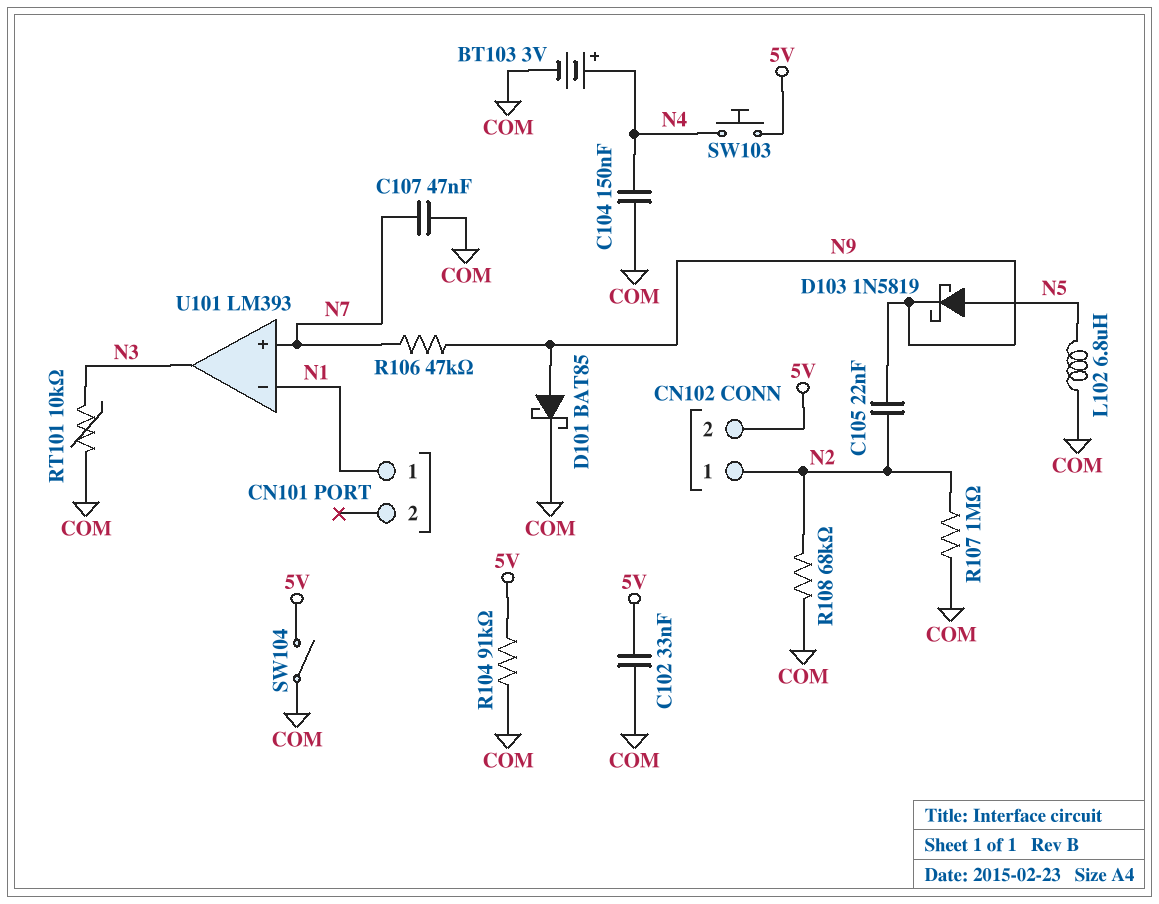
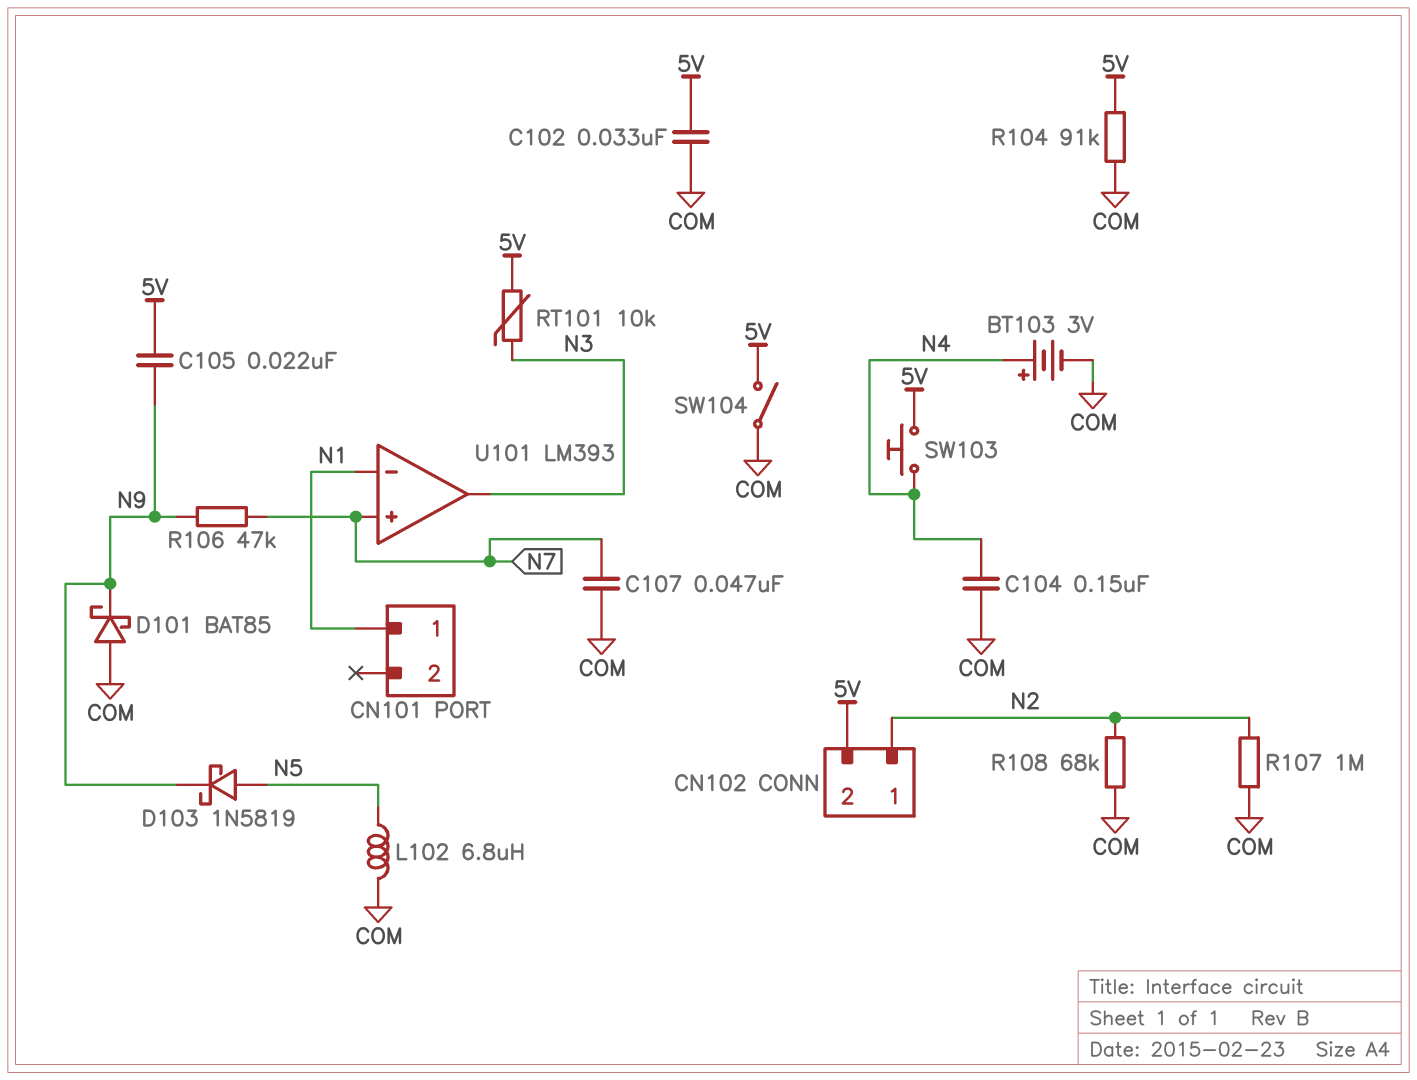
C105: 22nF (N2, N9) -> 22nF (5V, N9)
D101: schottky BAT85 (A N9, K COM) -> schottky BAT85 (A COM, K N9)
RT101: 10k (COM, N3) -> 10k (5V, N3)

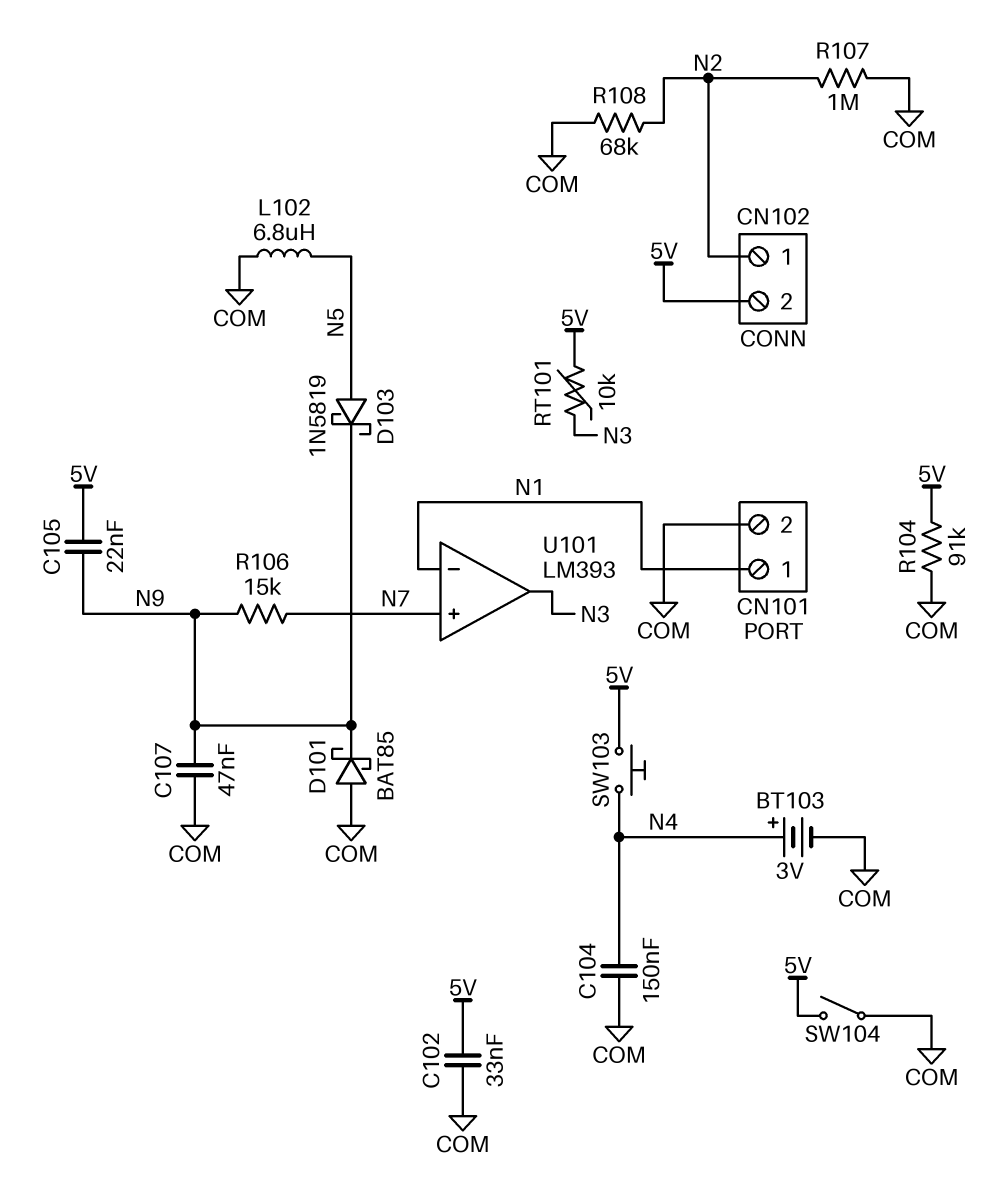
C107: 47nF (COM, N7) -> 47nF (COM, N9)
CN101 pin 2: none -> COM
R106: 47k (N7, N9) -> 15k (N7, N9)

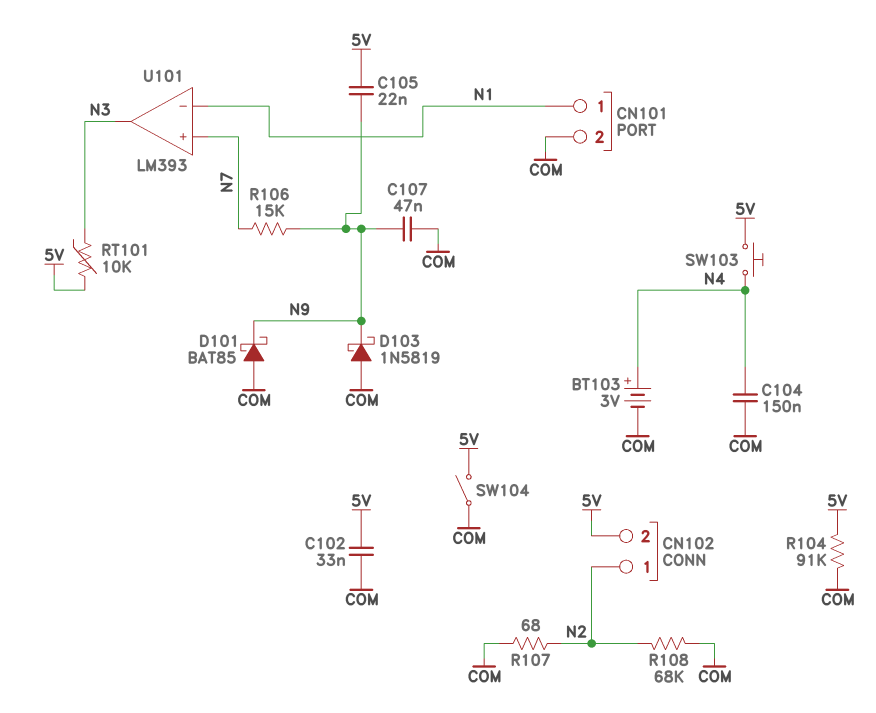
D103: schottky 1N5819 (A N5, K N9) -> schottky 1N5819 (A COM, K N9)
L102: 6.8uH (COM, N5) -> none
R107: 1M (COM, N2) -> 68 (COM, N2)

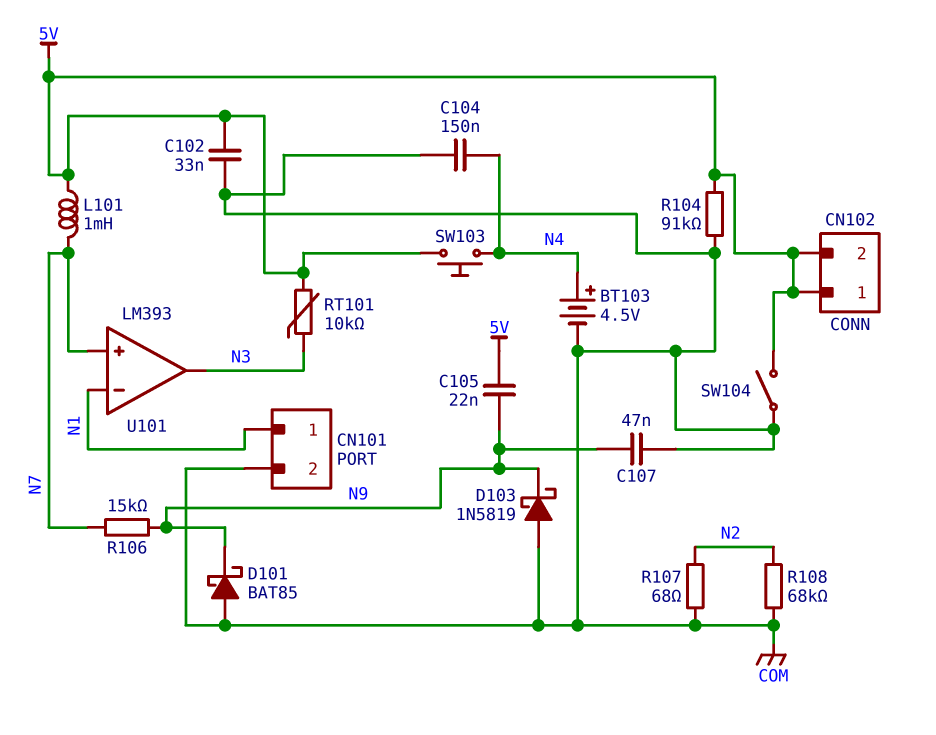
BT103: 3V (plus N4, minus COM) -> 4.5V (plus N4, minus COM)
CN102 pin 1: N2 -> 5V
L101: none -> 1mH (5V, N7)

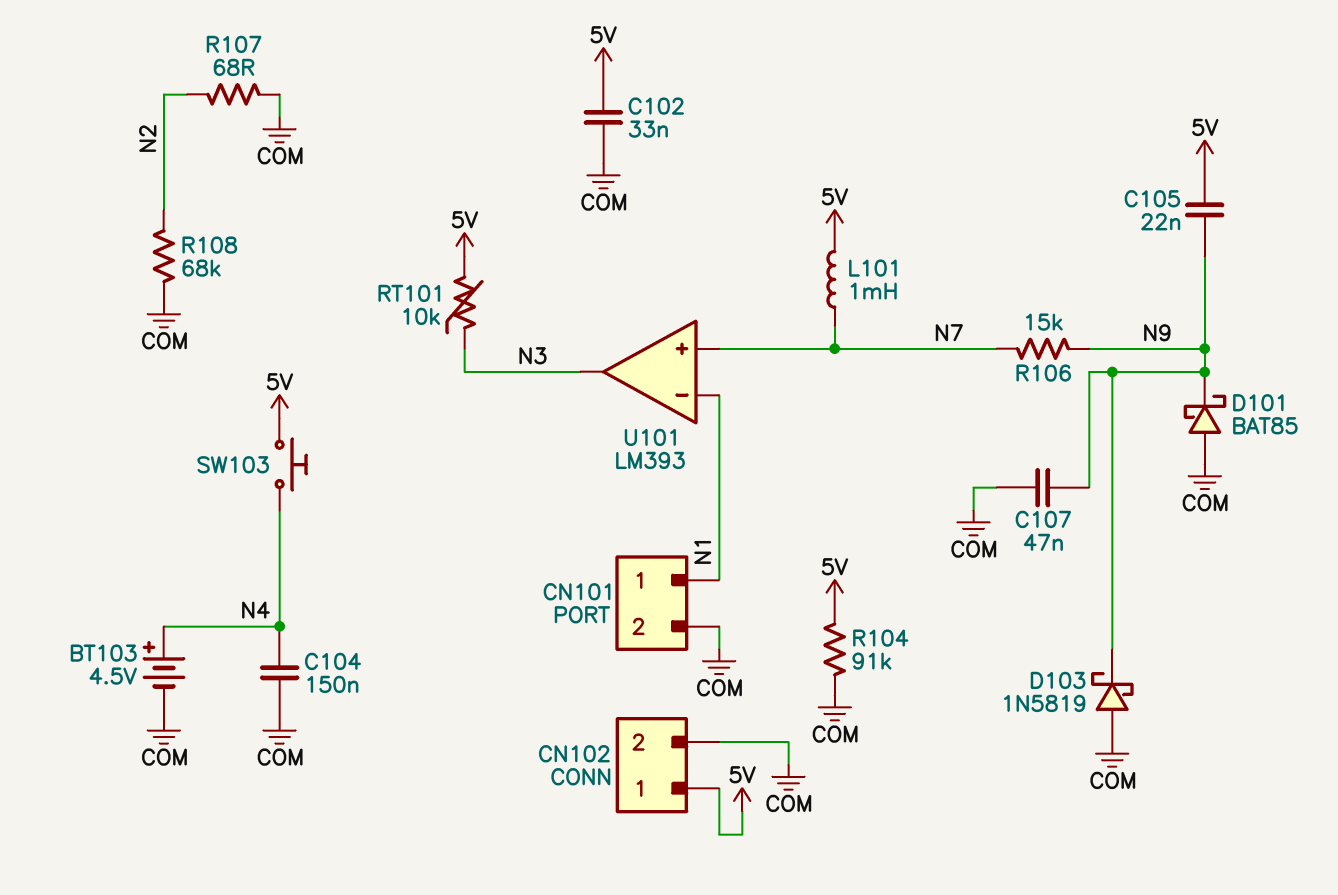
CN102 pin 2: 5V -> COM
SW104: switch (5V, COM) -> none

